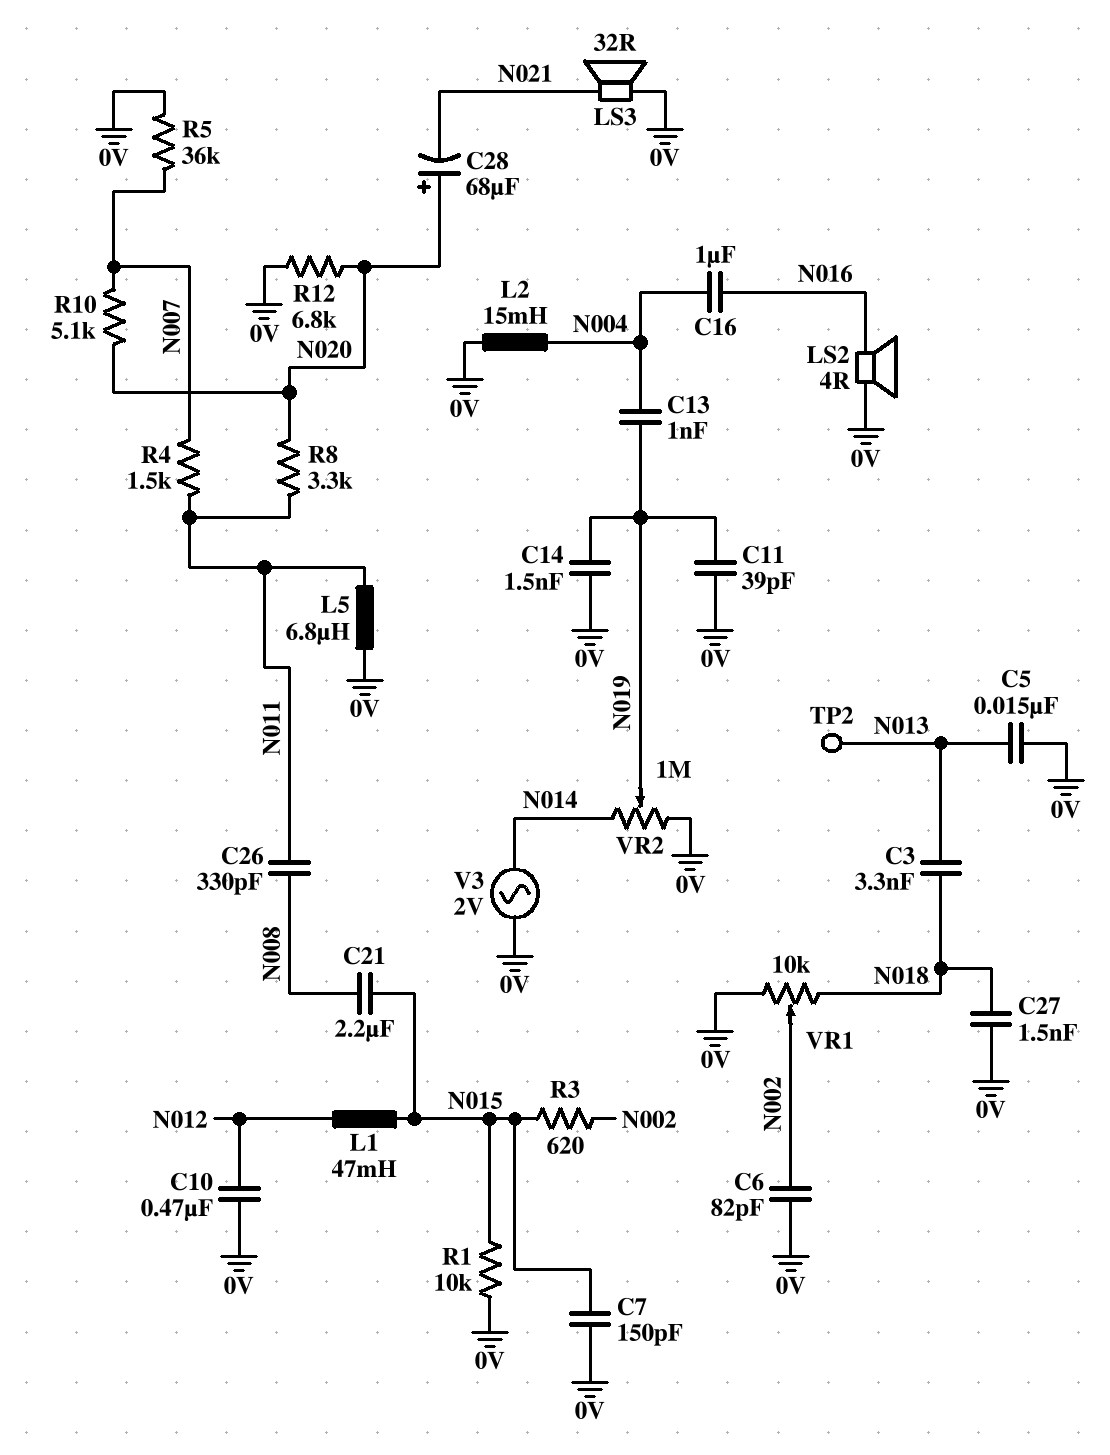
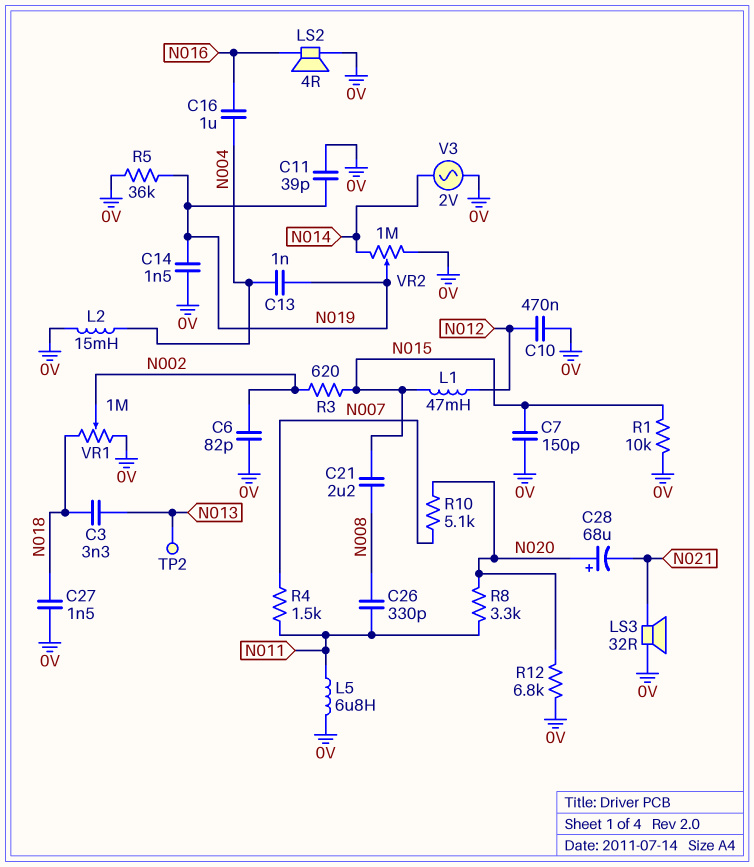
C5: 15nF (0V, N013) -> none
R5: 36k (0V, N007) -> 36k (0V, N019)
VR1: 10k (0V, N018, wiper N002) -> 1M (0V, N018, wiper N002)

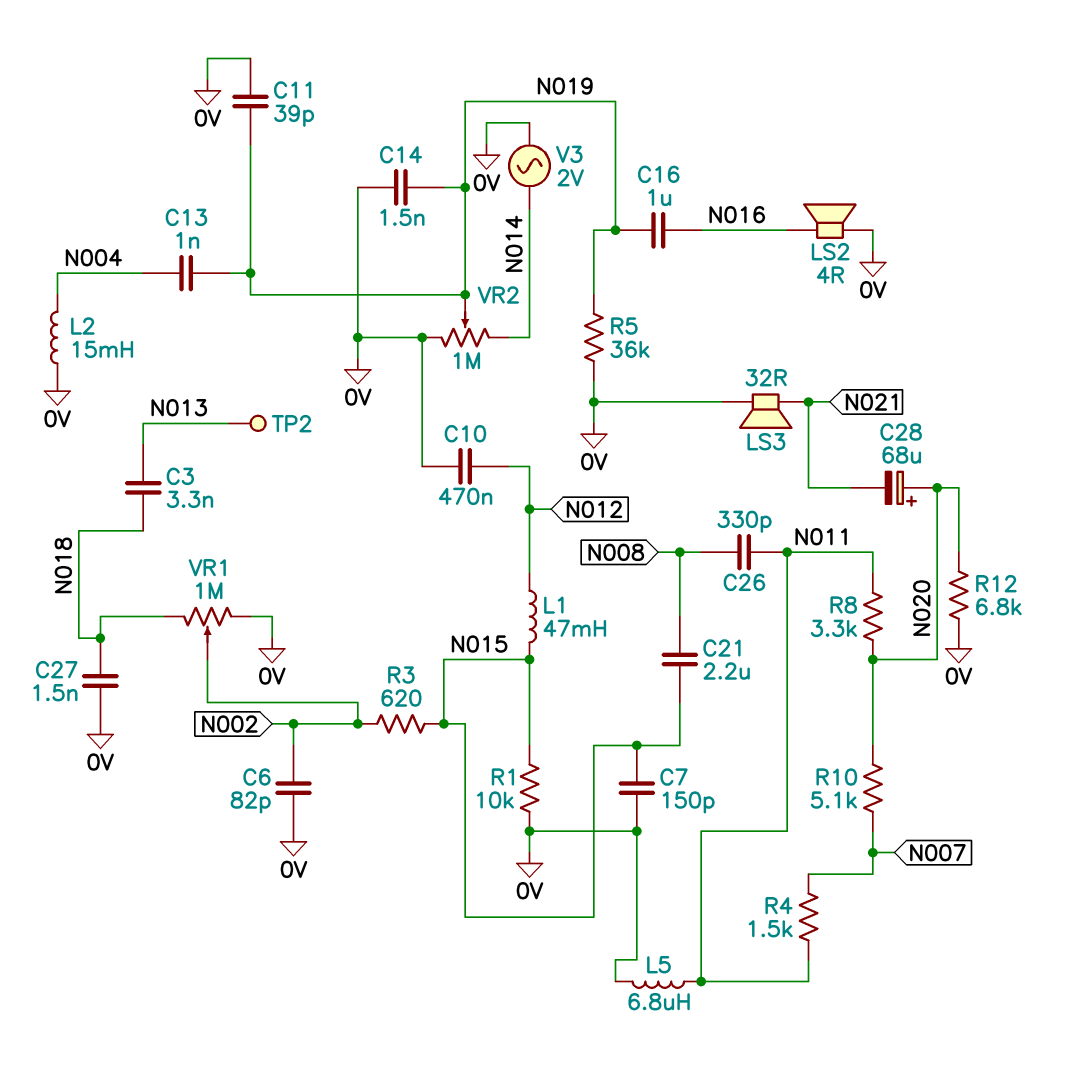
C16: 1uF (N004, N016) -> 1uF (N016, N019)

